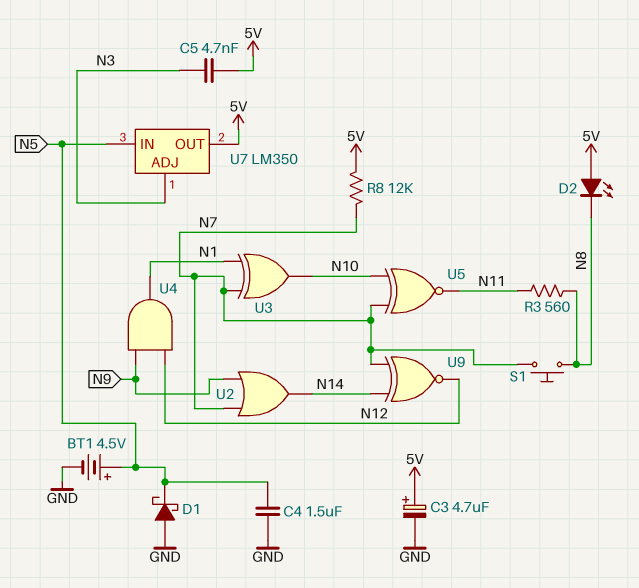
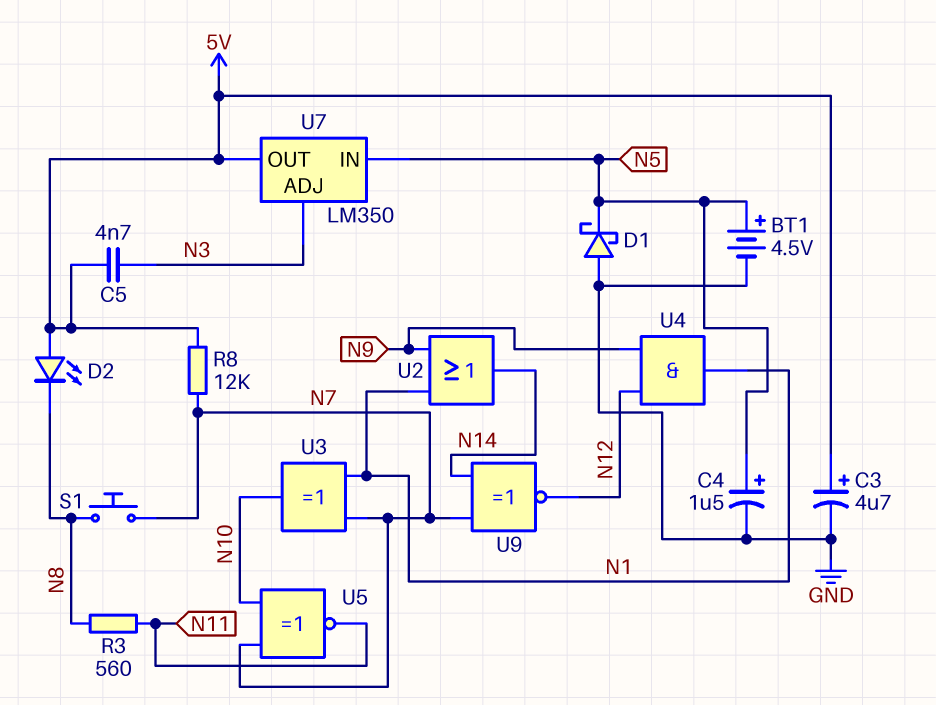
C4: 1.5uF (GND, N5) -> 1.5uF (plus N5, minus GND)
U2: OR (in N7, in N9, out N14) -> OR (in N1, in N9, out N14)

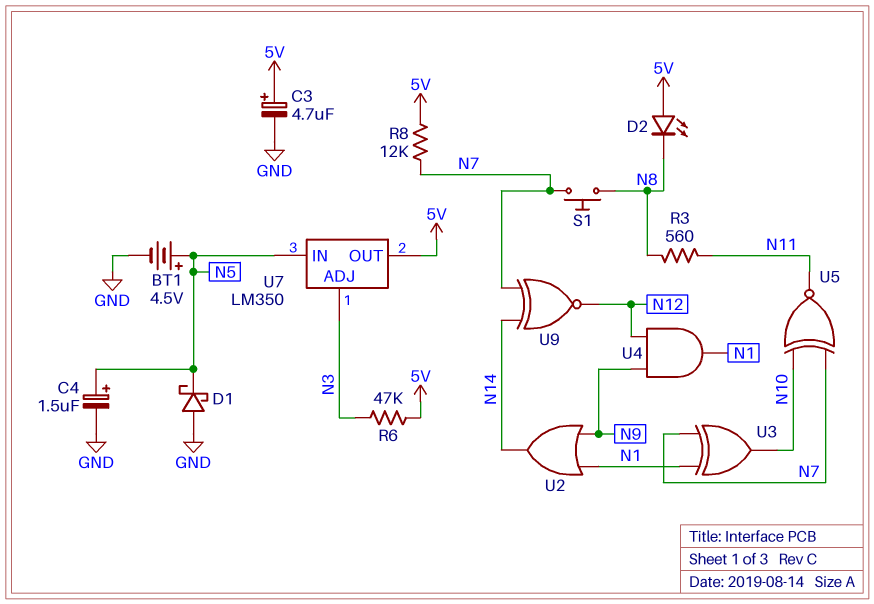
C5: 4.7nF (5V, N3) -> none
R6: none -> 47k (5V, N3)

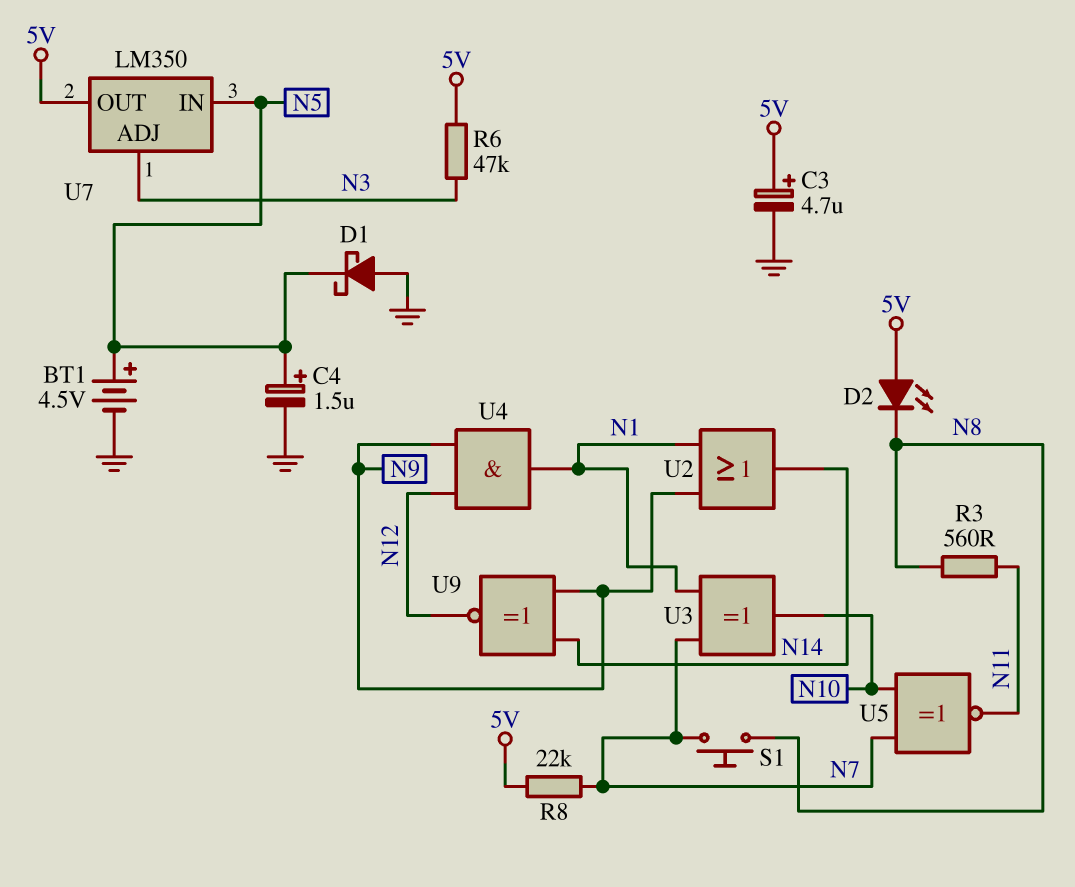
R8: 12k (5V, N7) -> 22k (5V, N7)
U9: XNOR (in N7, in N14, out N12) -> XNOR (in N9, in N14, out N12)

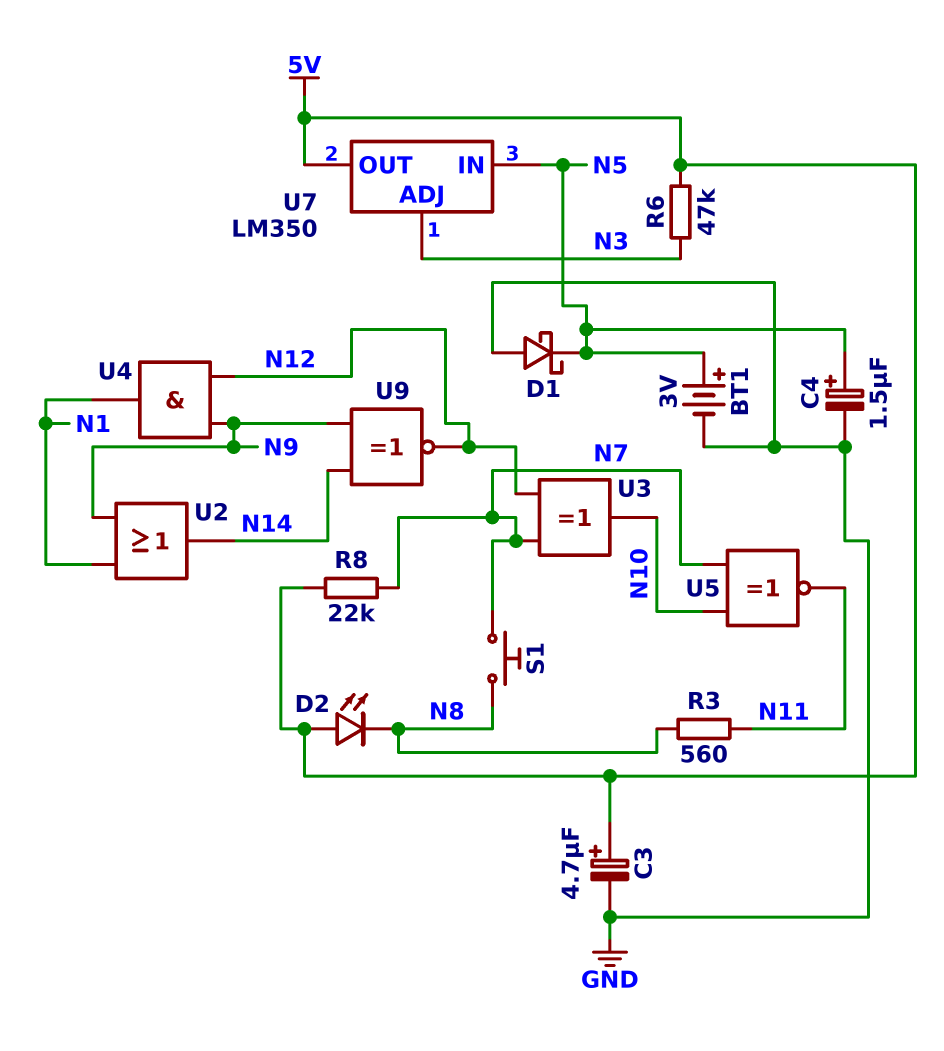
BT1: 4.5V (plus N5, minus GND) -> 3V (plus N5, minus GND)
U3: XOR (in N1, in N7, out N10) -> XOR (in N7, in N12, out N10)

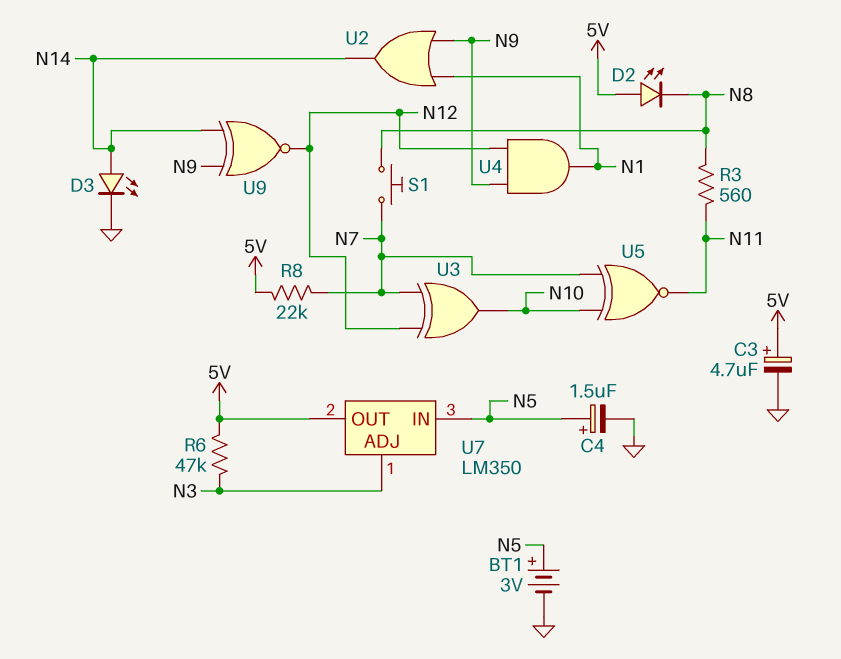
D1: schottky (A GND, K N5) -> none
D3: none -> LED (A N14, K GND)

